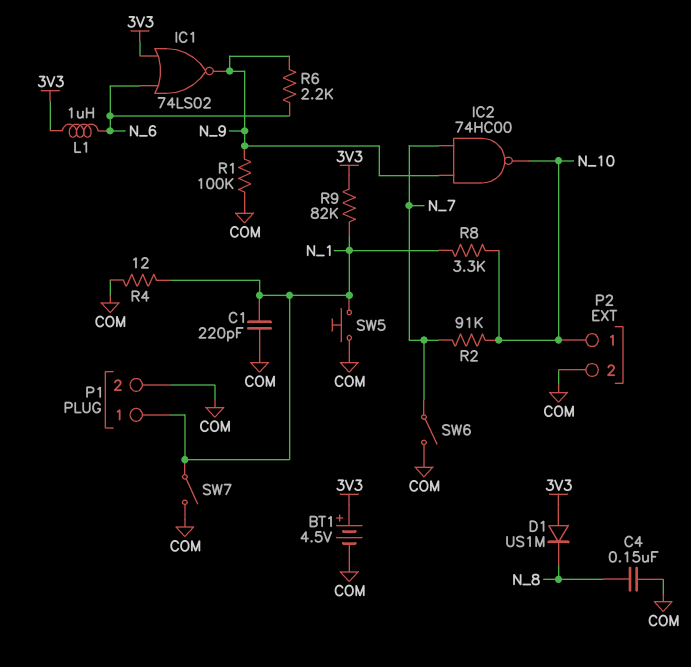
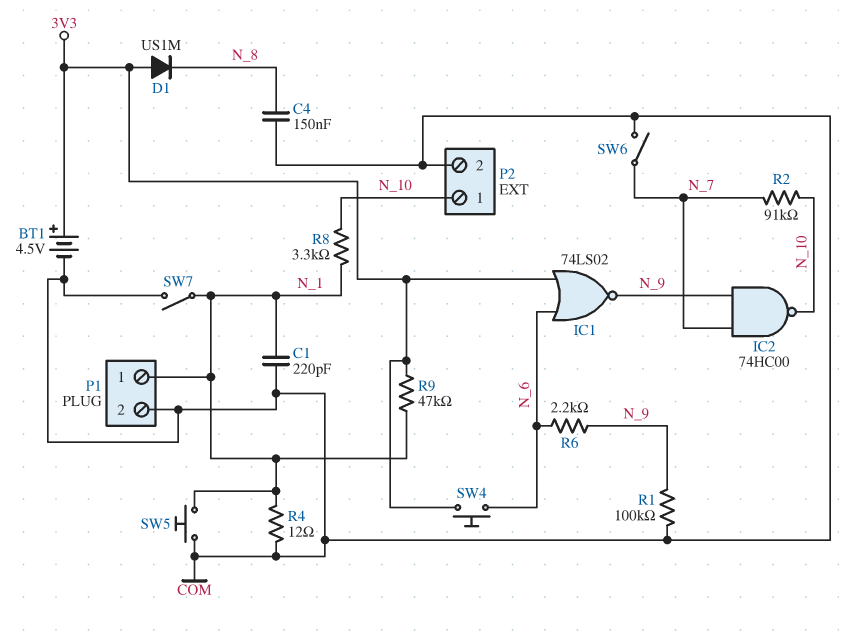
L1: 1uH (3V3, N_6) -> none
R9: 82k (3V3, N_1) -> 47k (3V3, N_1)
SW4: none -> button (3V3, N_6)

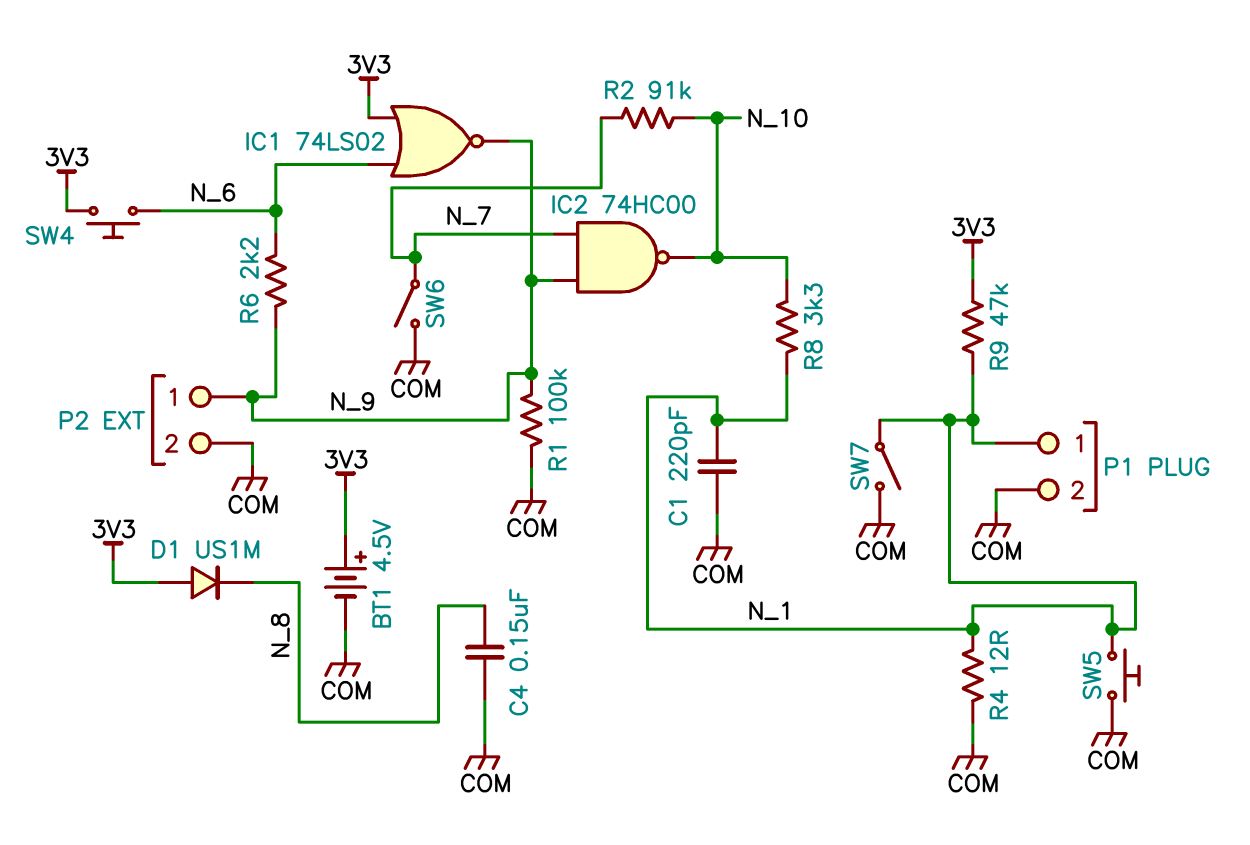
P2 pin 1: N_10 -> N_9

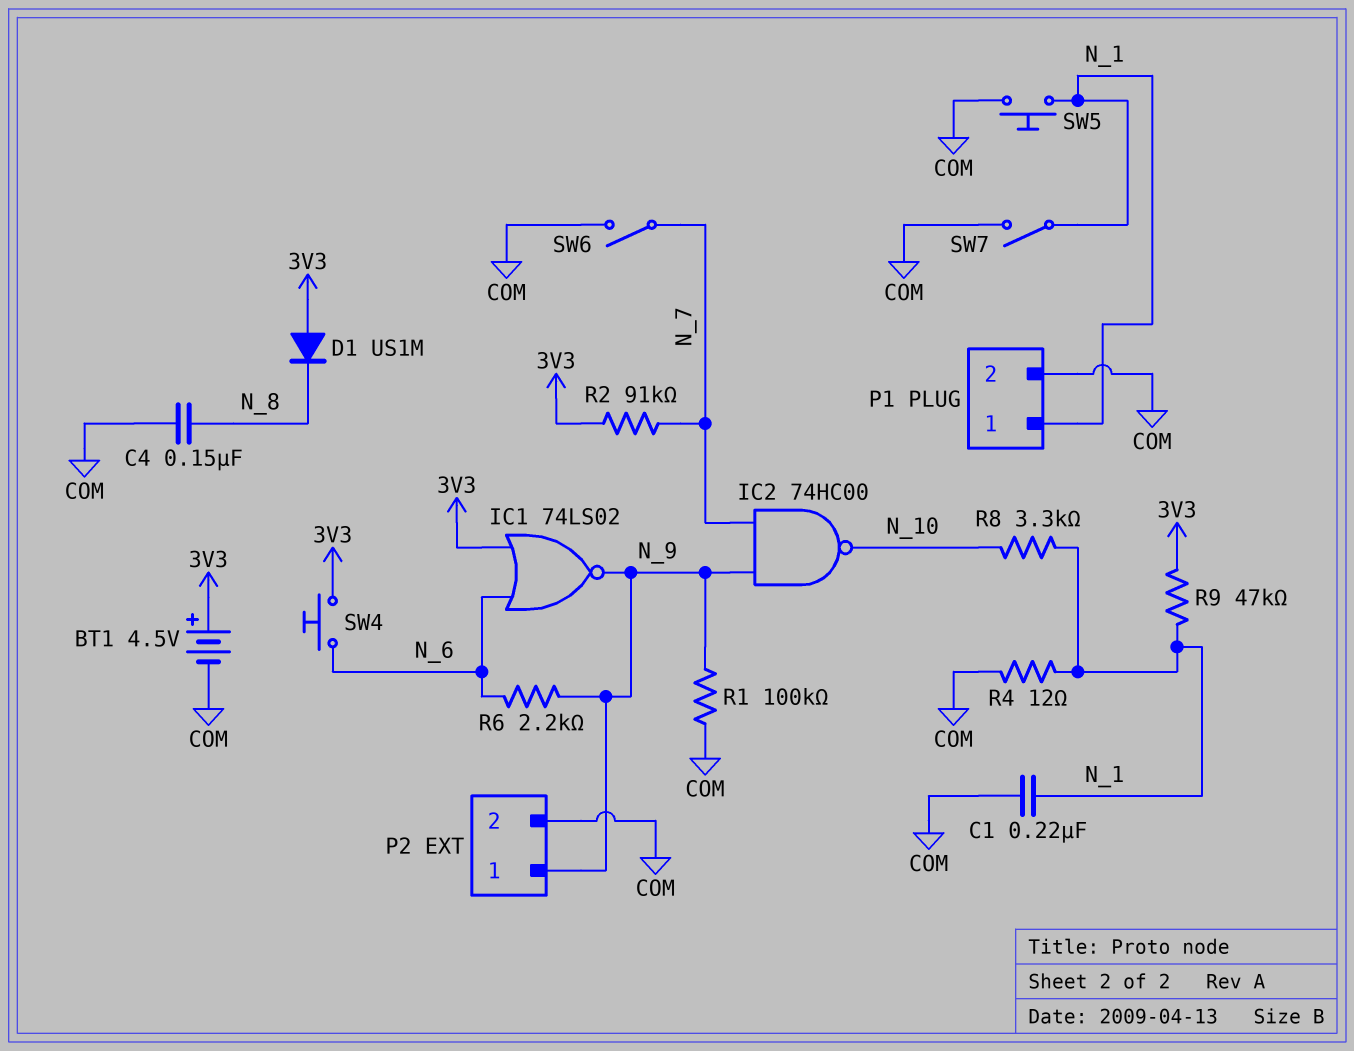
C1: 220pF (COM, N_1) -> 220nF (COM, N_1)
R2: 91k (N_7, N_10) -> 91k (3V3, N_7)

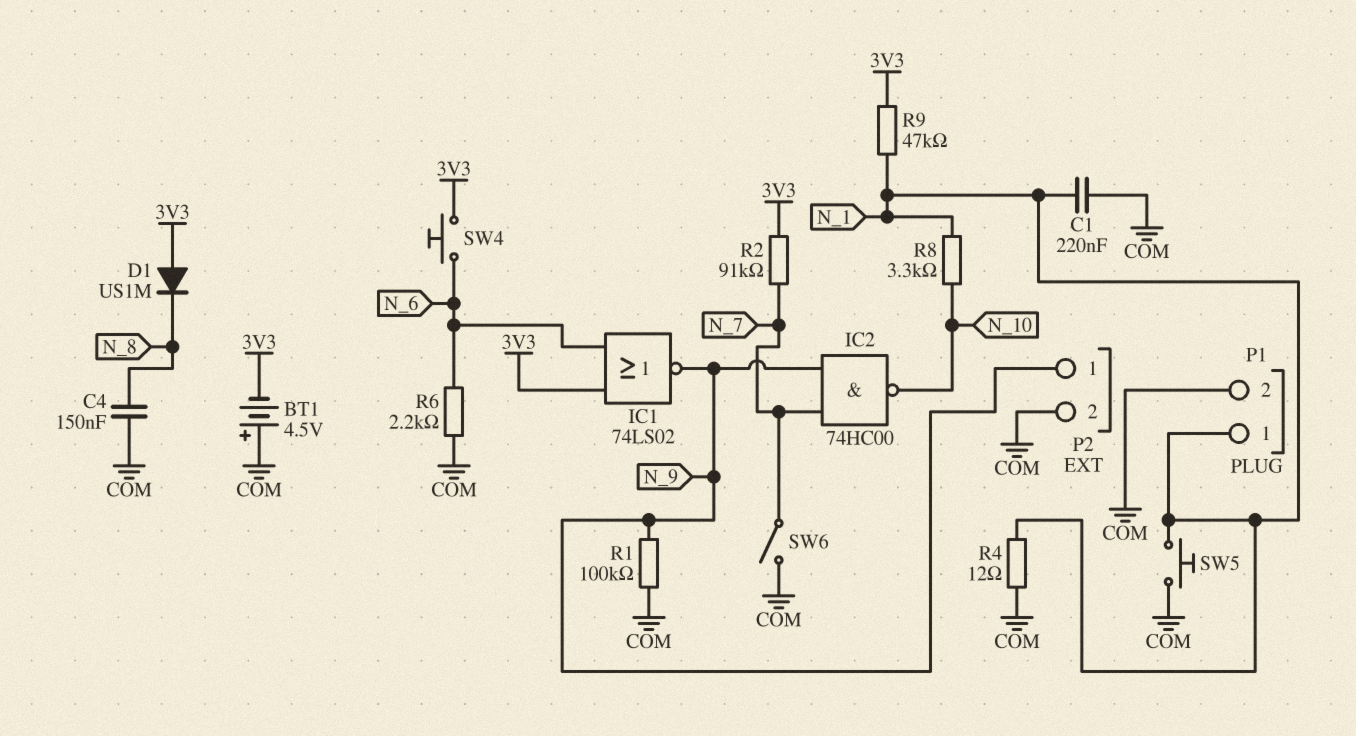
BT1: 4.5V (plus 3V3, minus COM) -> 4.5V (plus COM, minus 3V3)
R6: 2.2k (N_6, N_9) -> 2.2k (COM, N_6)
SW7: switch (COM, N_1) -> none

